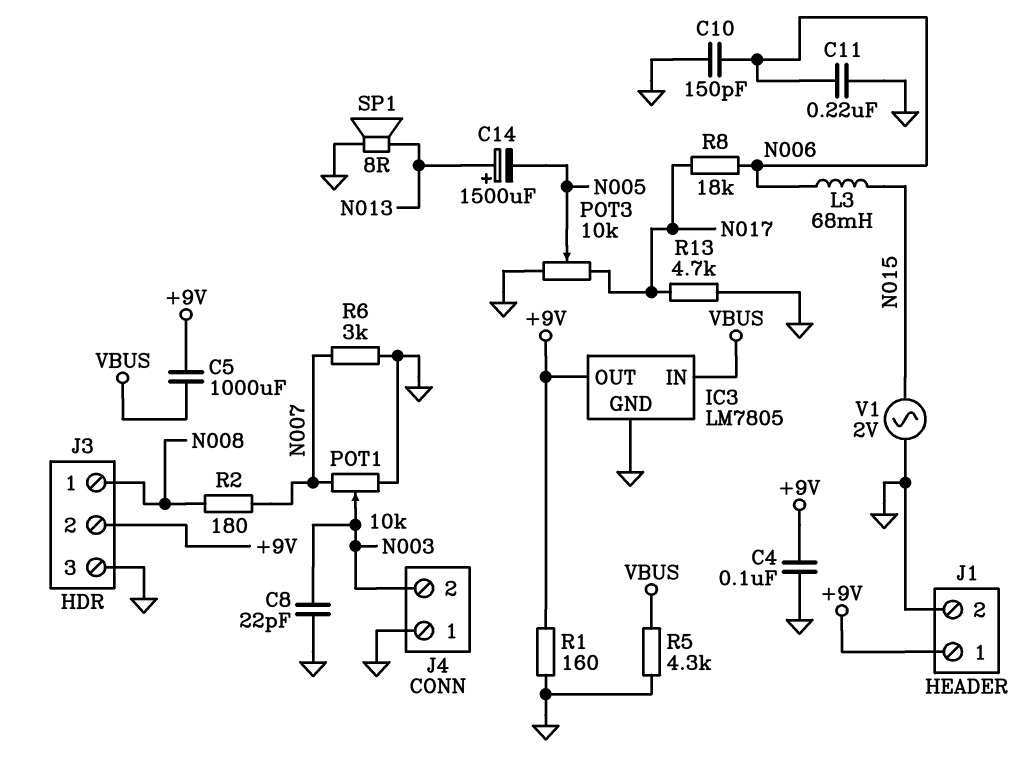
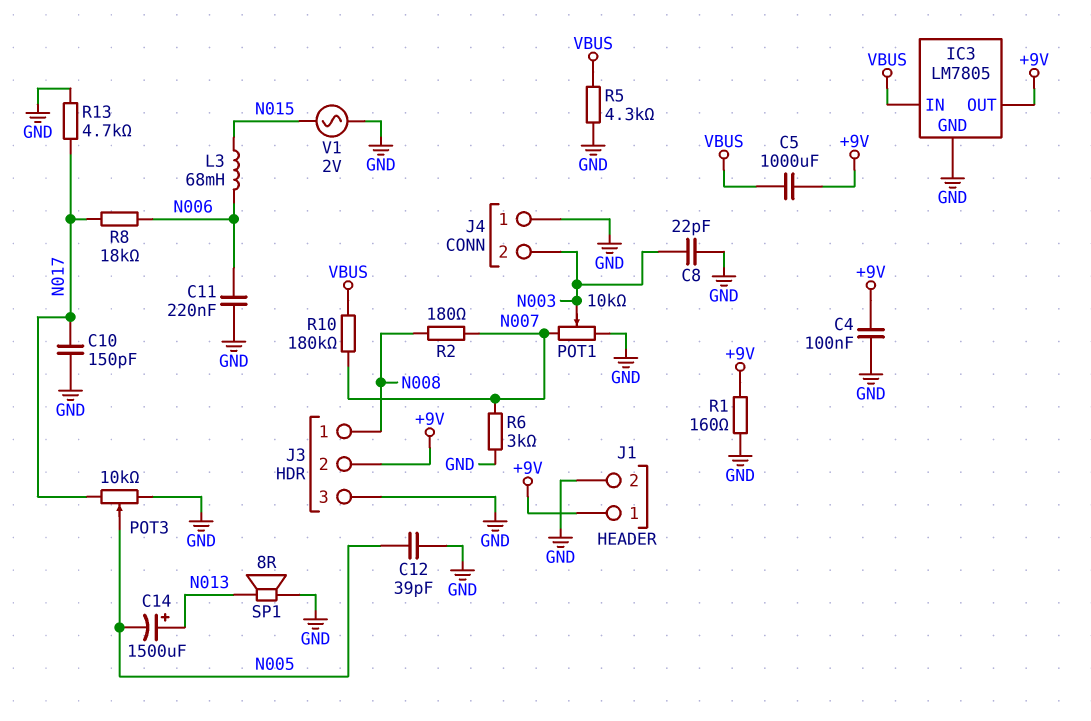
C10: 150pF (GND, N006) -> 150pF (GND, N017)
C12: none -> 39pF (GND, N005)
R10: none -> 180k (N007, VBUS)

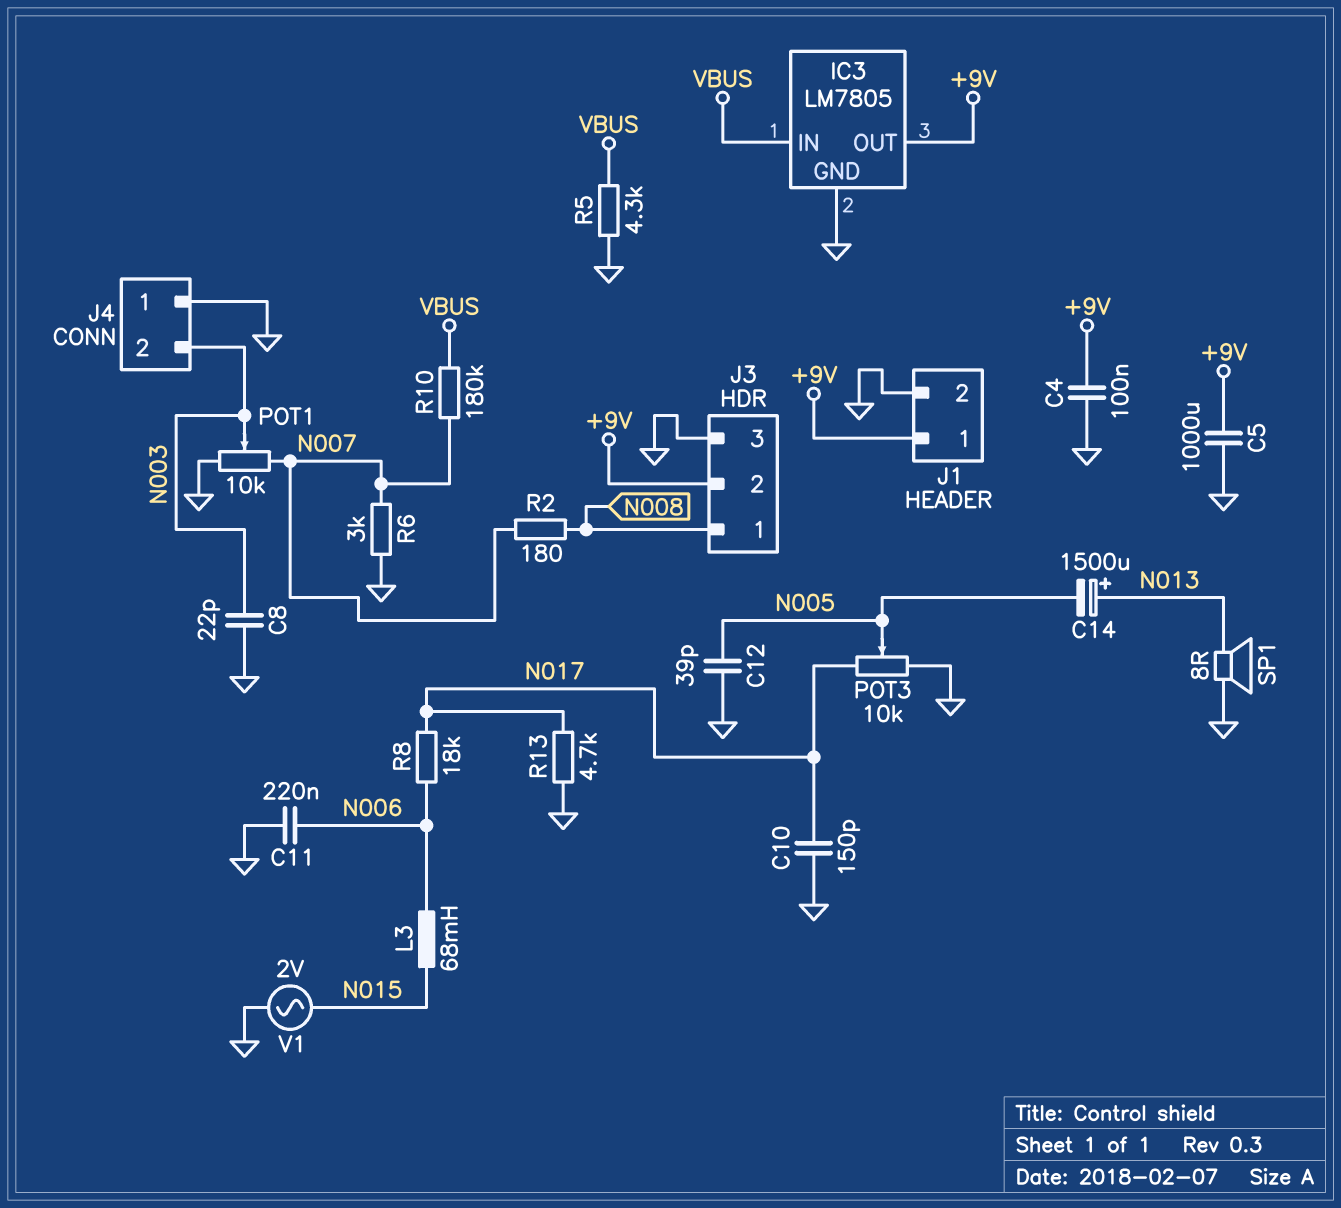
C5: 1000uF (+9V, VBUS) -> 1000uF (+9V, GND)
R1: 160 (+9V, GND) -> none

